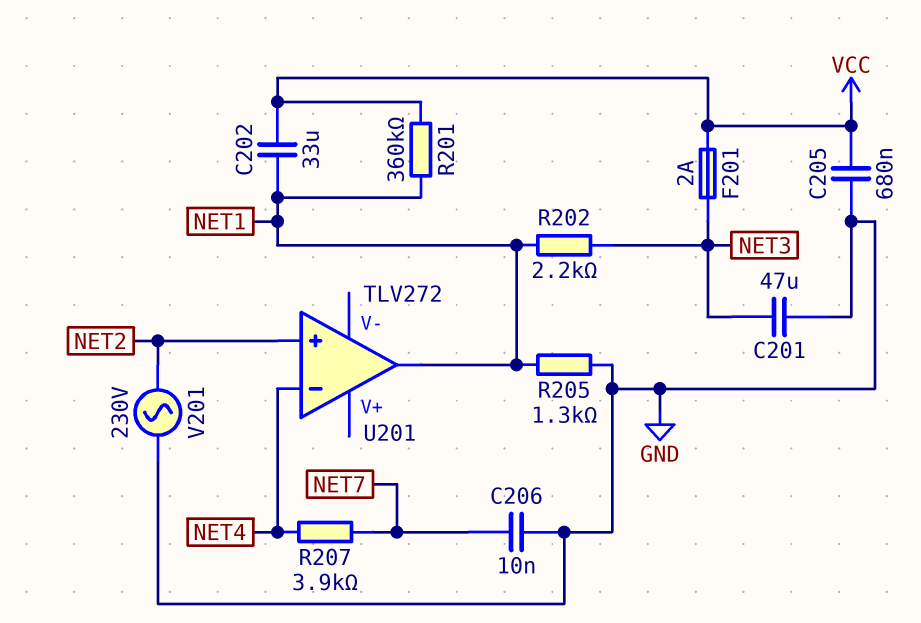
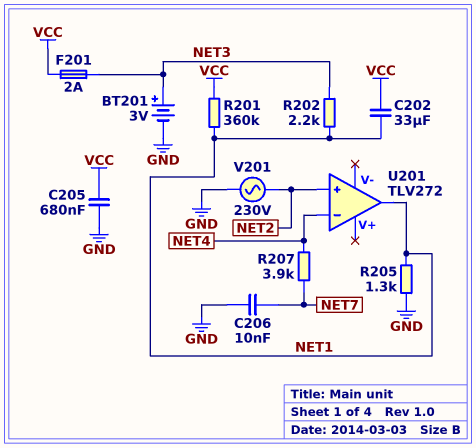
BT201: none -> 3V (plus NET3, minus GND)
C201: 47uF (GND, NET3) -> none

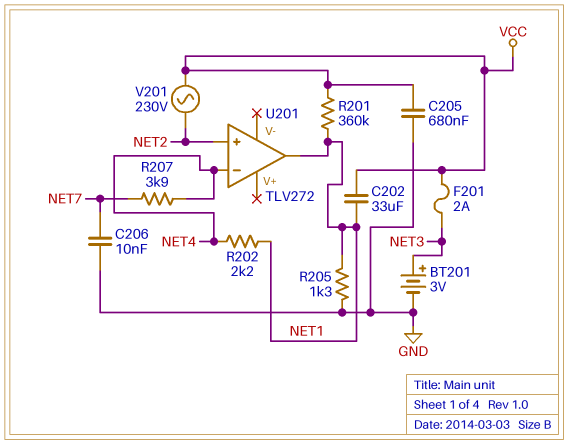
R202: 2.2k (NET1, NET3) -> 2.2k (NET1, NET4)
V201: AC 230V (GND, NET2) -> AC 230V (NET2, VCC)

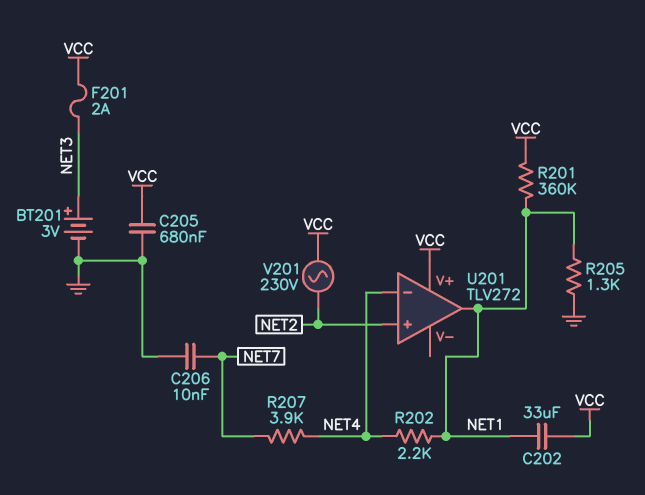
U201 pin V+: none -> VCC

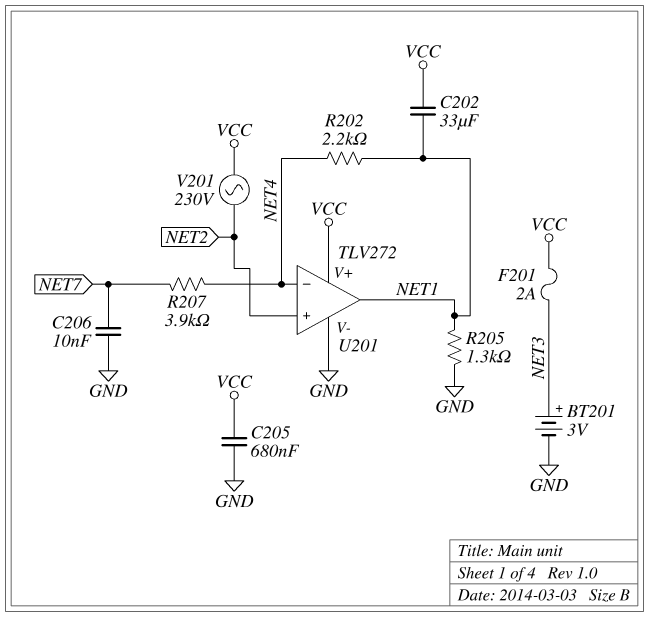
R201: 360k (NET1, VCC) -> none
U201 pin V-: none -> GND

